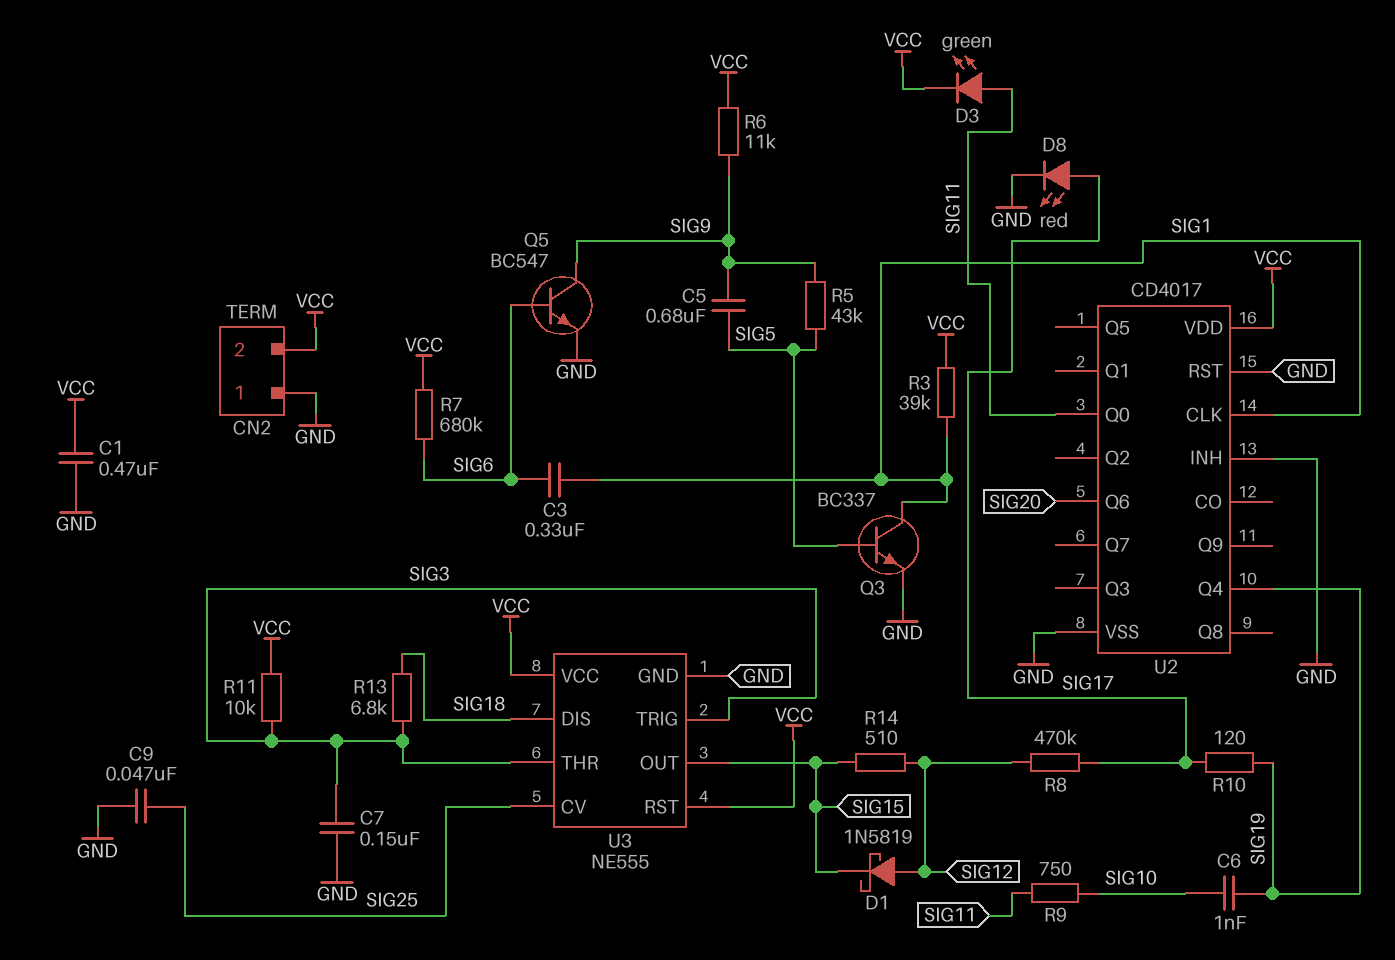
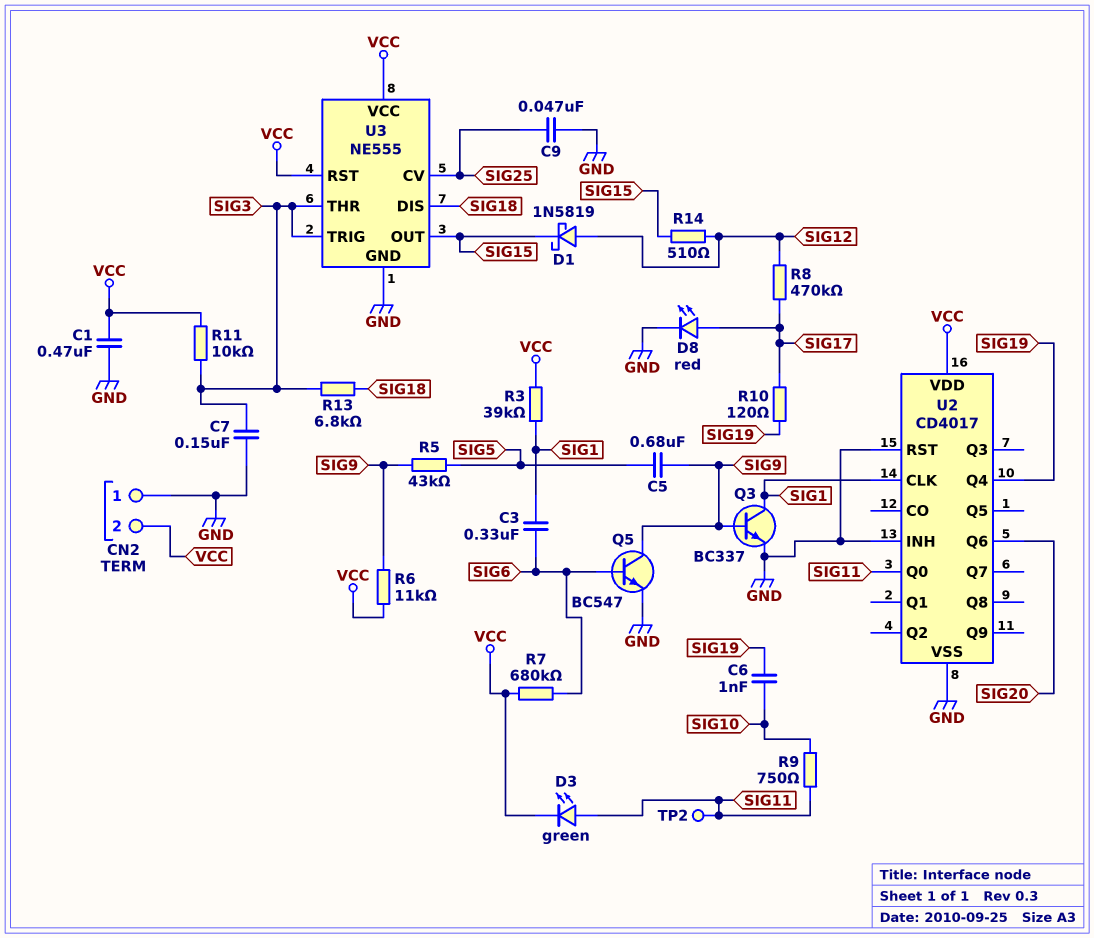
Q3: NPN BC337 (B SIG5, C SIG1, E GND) -> NPN BC337 (B SIG9, C SIG1, E GND)
TP2: none -> test point (SIG11)

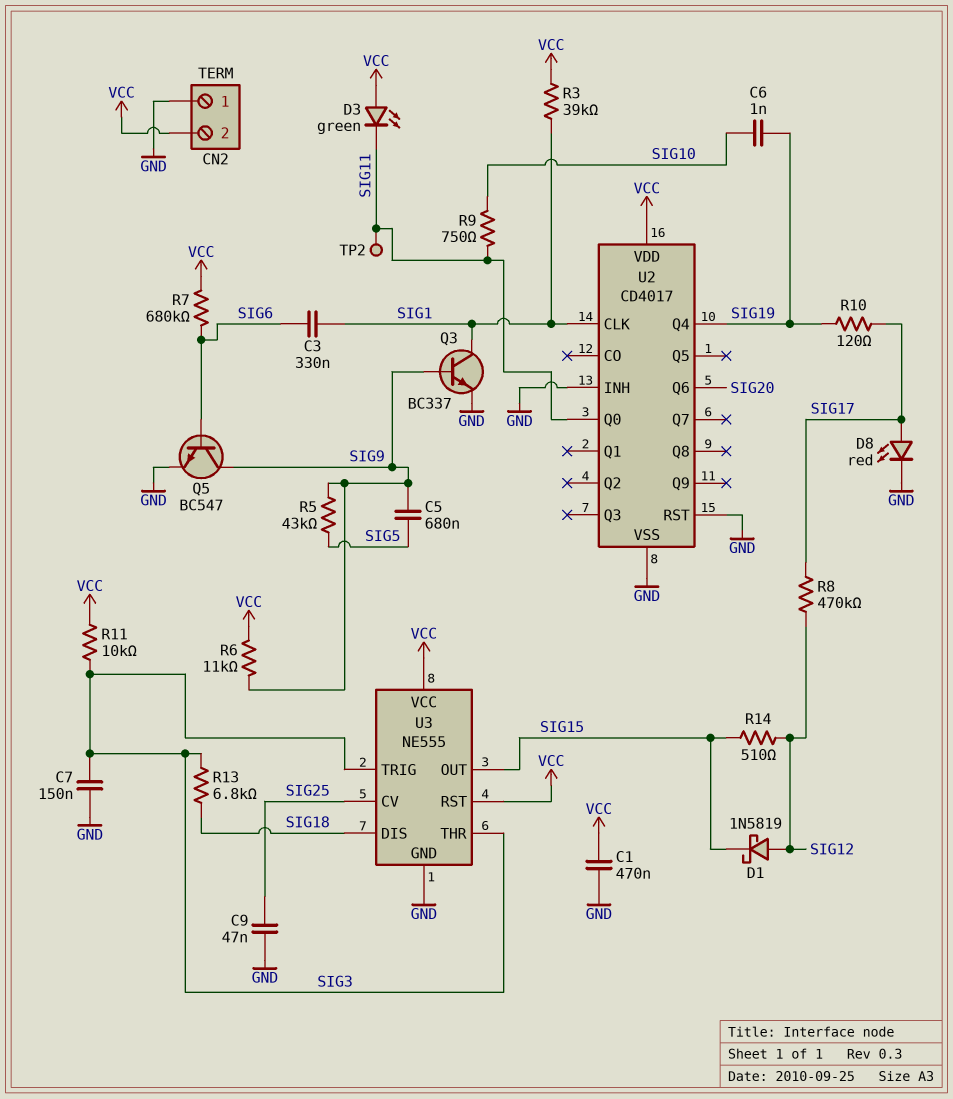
D3: LED green (A SIG11, K VCC) -> LED green (A VCC, K SIG11)

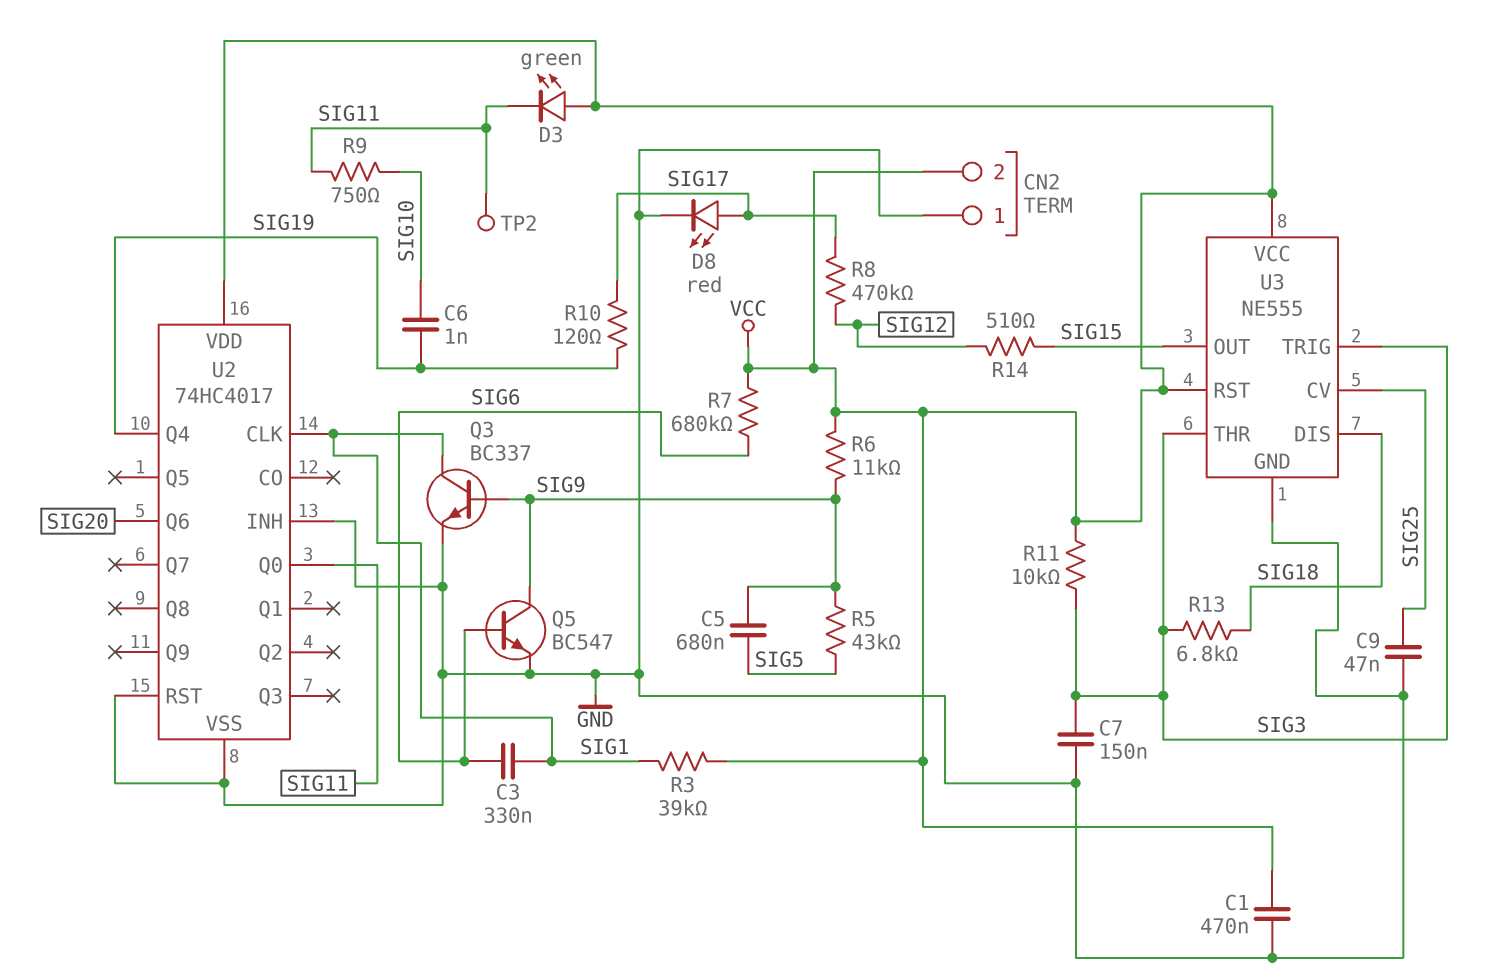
D1: schottky 1N5819 (A SIG12, K SIG15) -> none
U2: CD4017 -> 74HC4017

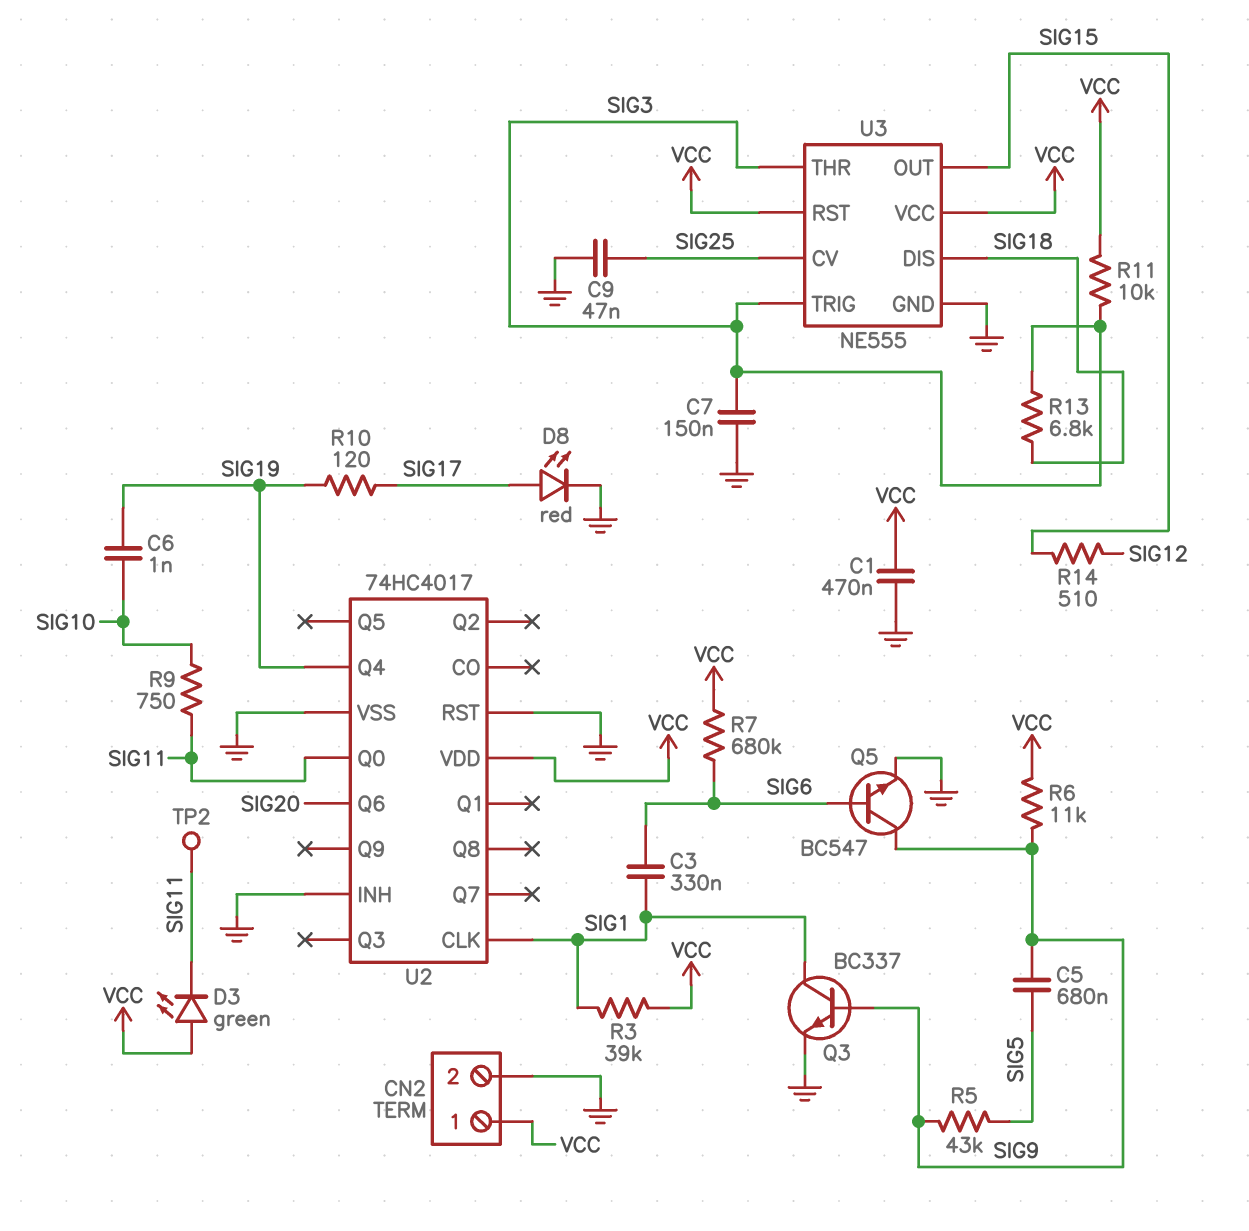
CN2 pin 1: GND -> VCC
CN2 pin 2: VCC -> GND
R8: 470k (SIG12, SIG17) -> none

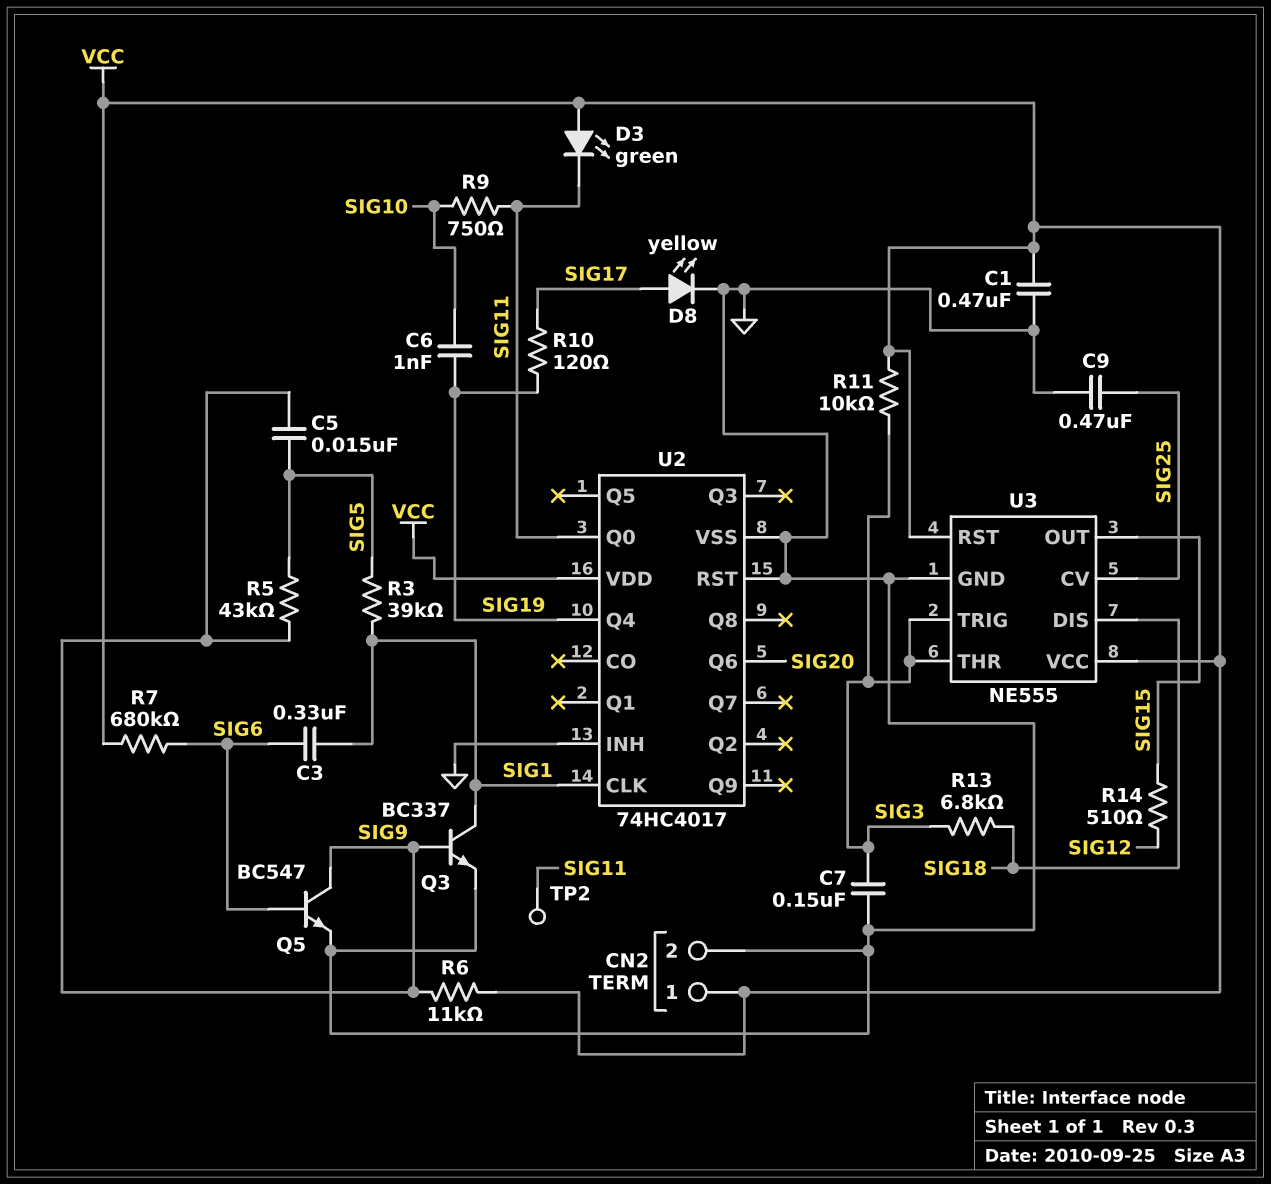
C5: 680nF (SIG5, SIG9) -> 15nF (SIG5, SIG9)
C9: 47nF (GND, SIG25) -> 470nF (GND, SIG25)
D8: LED red (A SIG17, K GND) -> LED yellow (A SIG17, K GND)
R3: 39k (SIG1, VCC) -> 39k (SIG1, SIG5)

